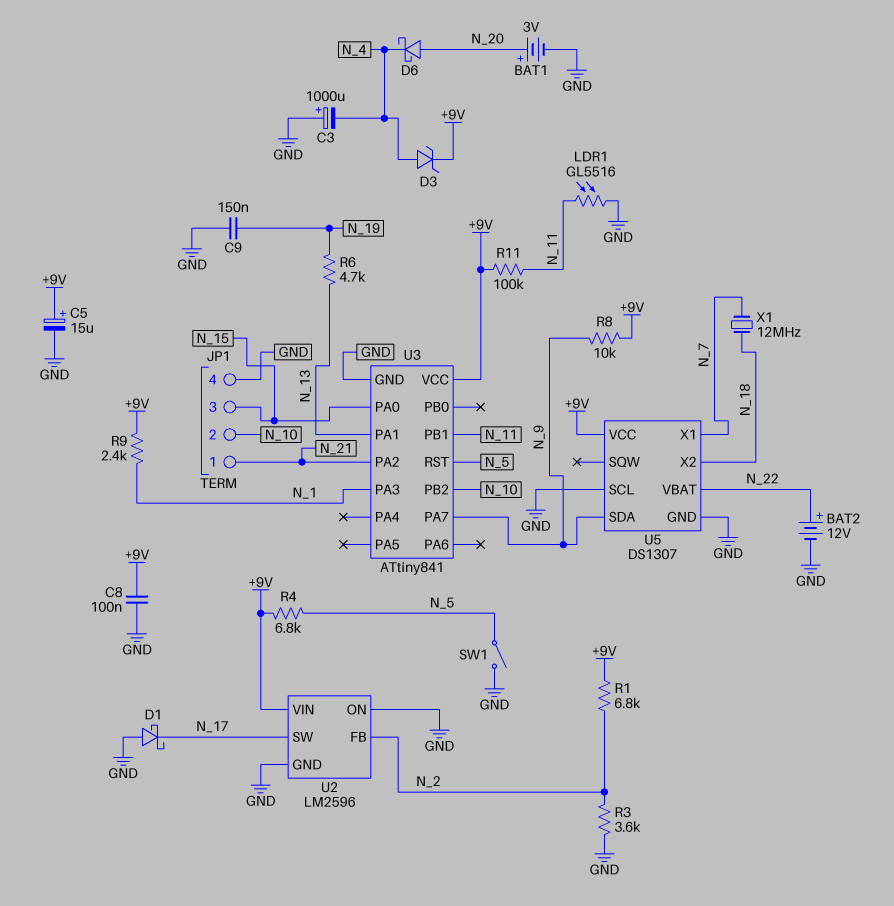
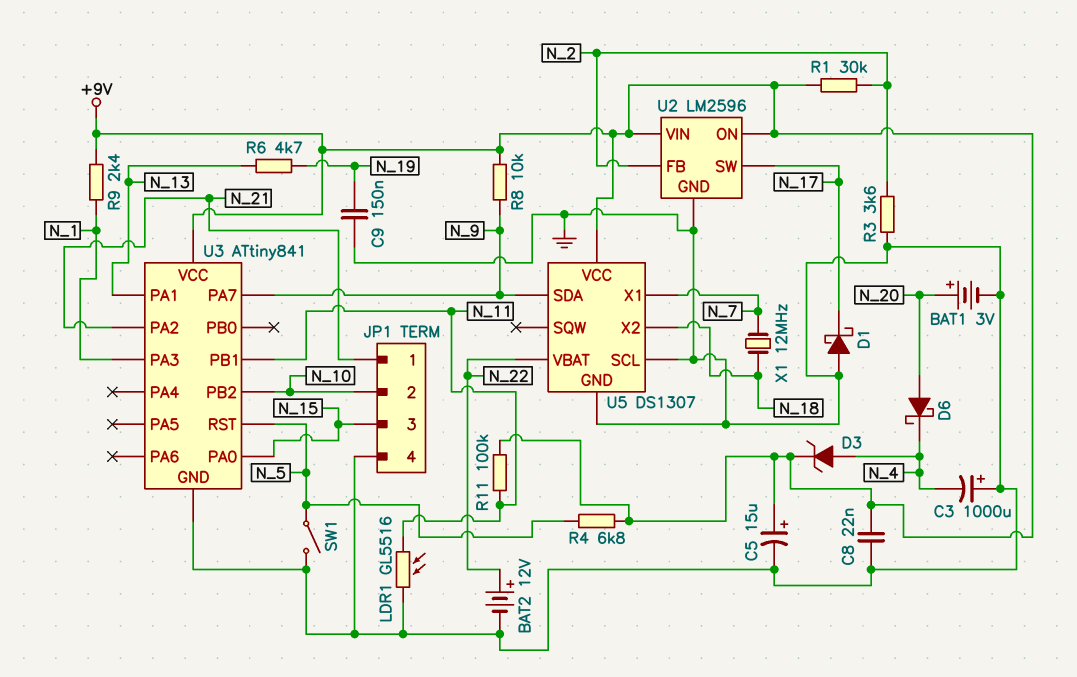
C8: 100nF (+9V, GND) -> 22nF (+9V, GND)
R1: 6.8k (+9V, N_2) -> 30k (+9V, N_2)
U2 pin ON: GND -> +9V

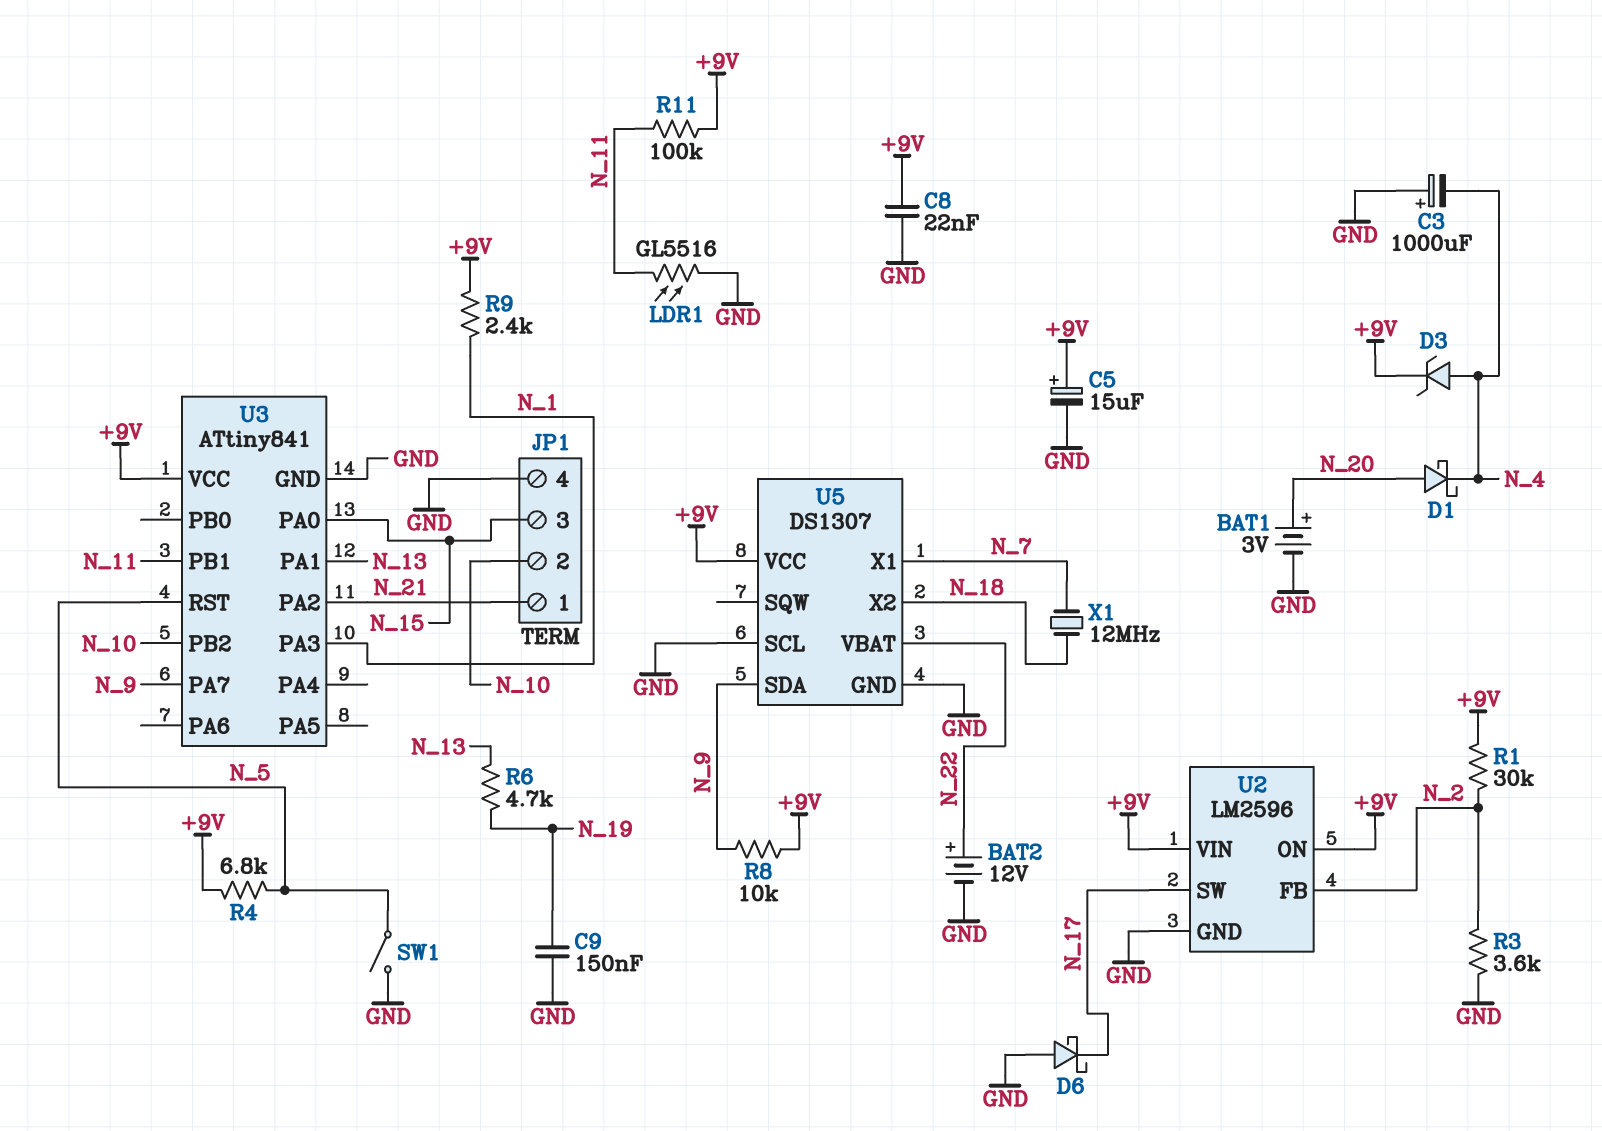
D1: schottky (A GND, K N_17) -> schottky (A N_20, K N_4)
D6: schottky (A N_20, K N_4) -> schottky (A GND, K N_17)

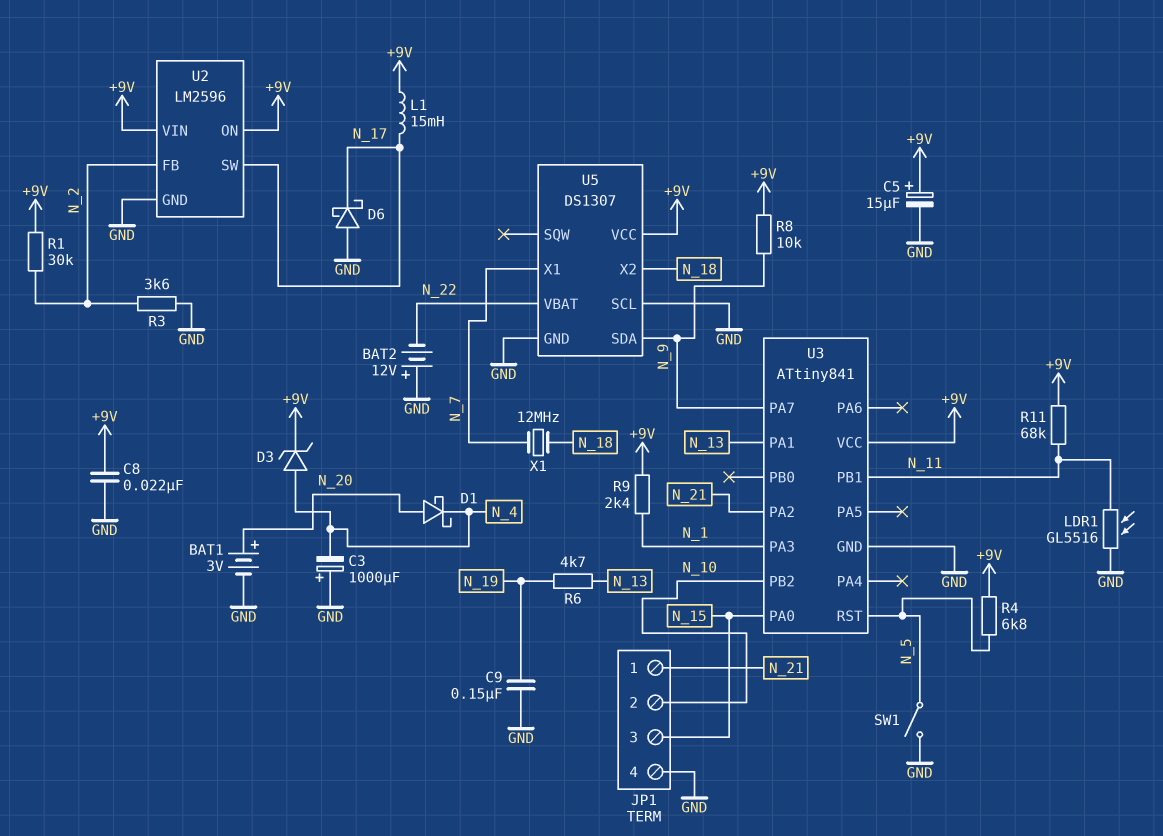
BAT2: 12V (plus N_22, minus GND) -> 12V (plus GND, minus N_22)
L1: none -> 15mH (+9V, N_17)
R11: 100k (+9V, N_11) -> 68k (+9V, N_11)

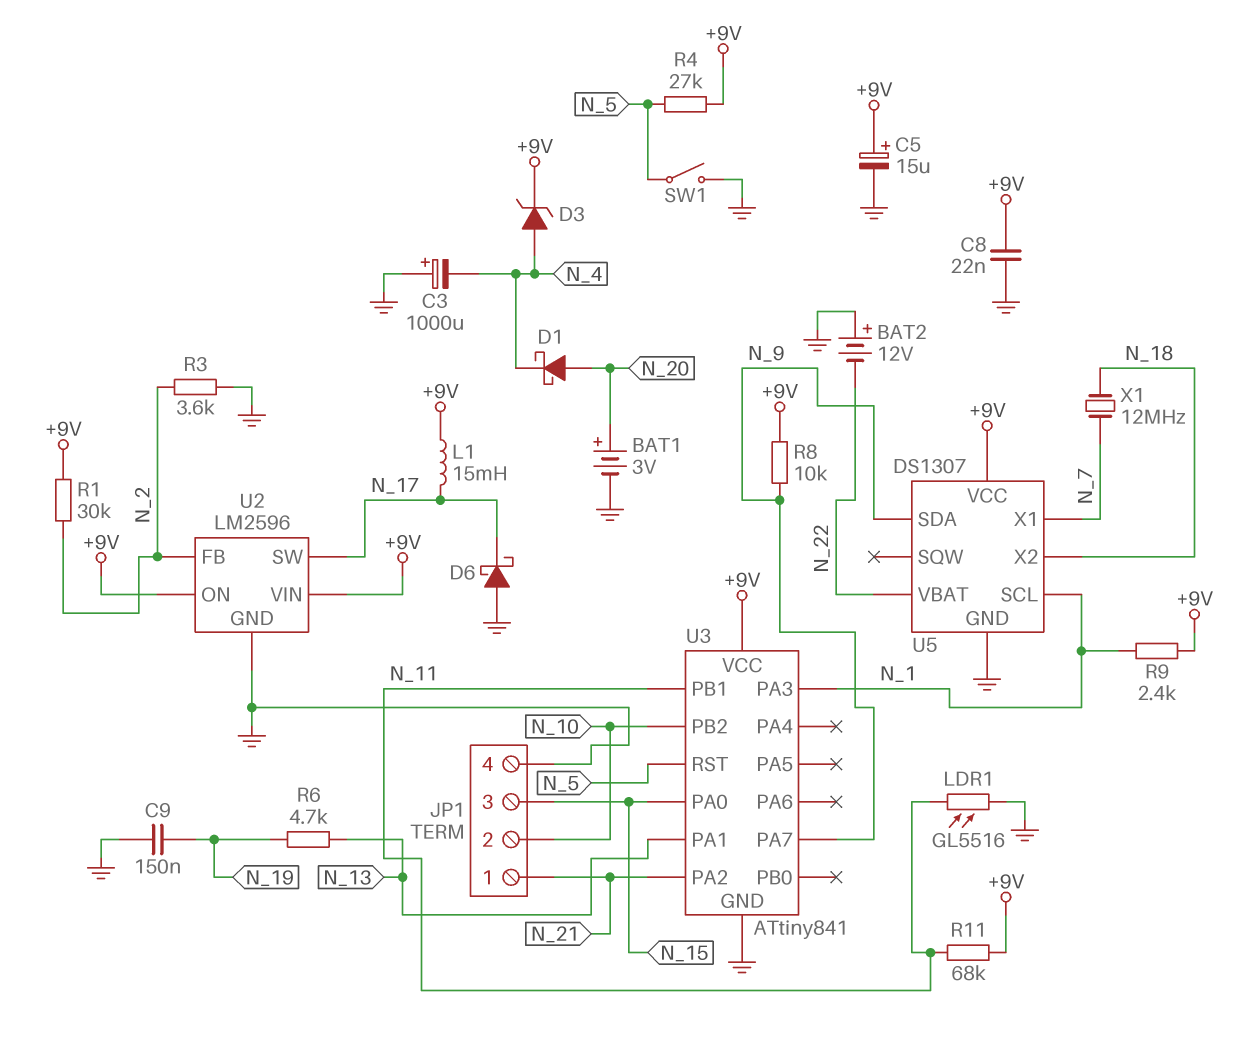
R4: 6.8k (+9V, N_5) -> 27k (+9V, N_5)
U5 pin SCL: GND -> N_1

